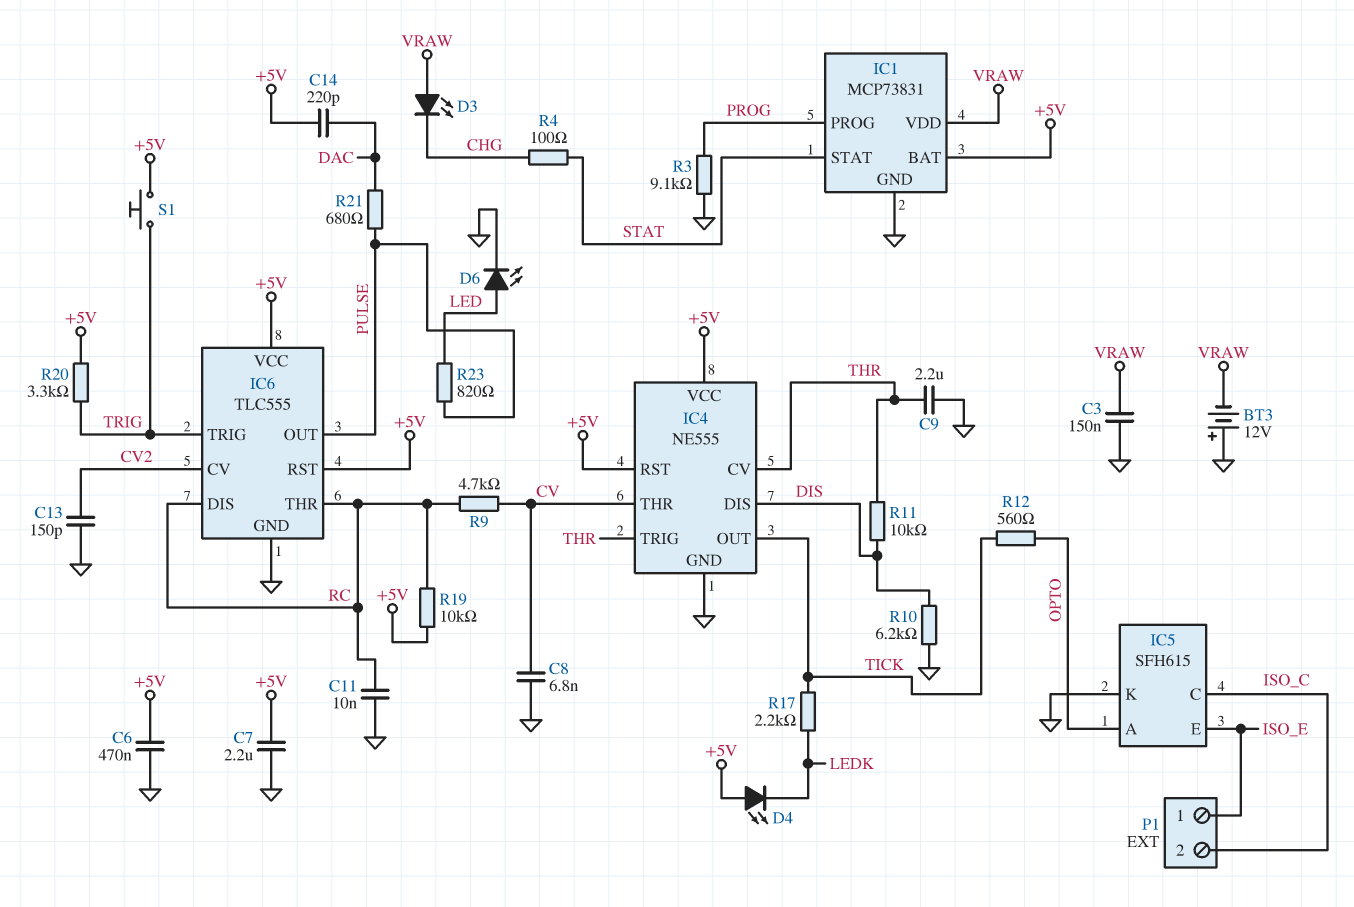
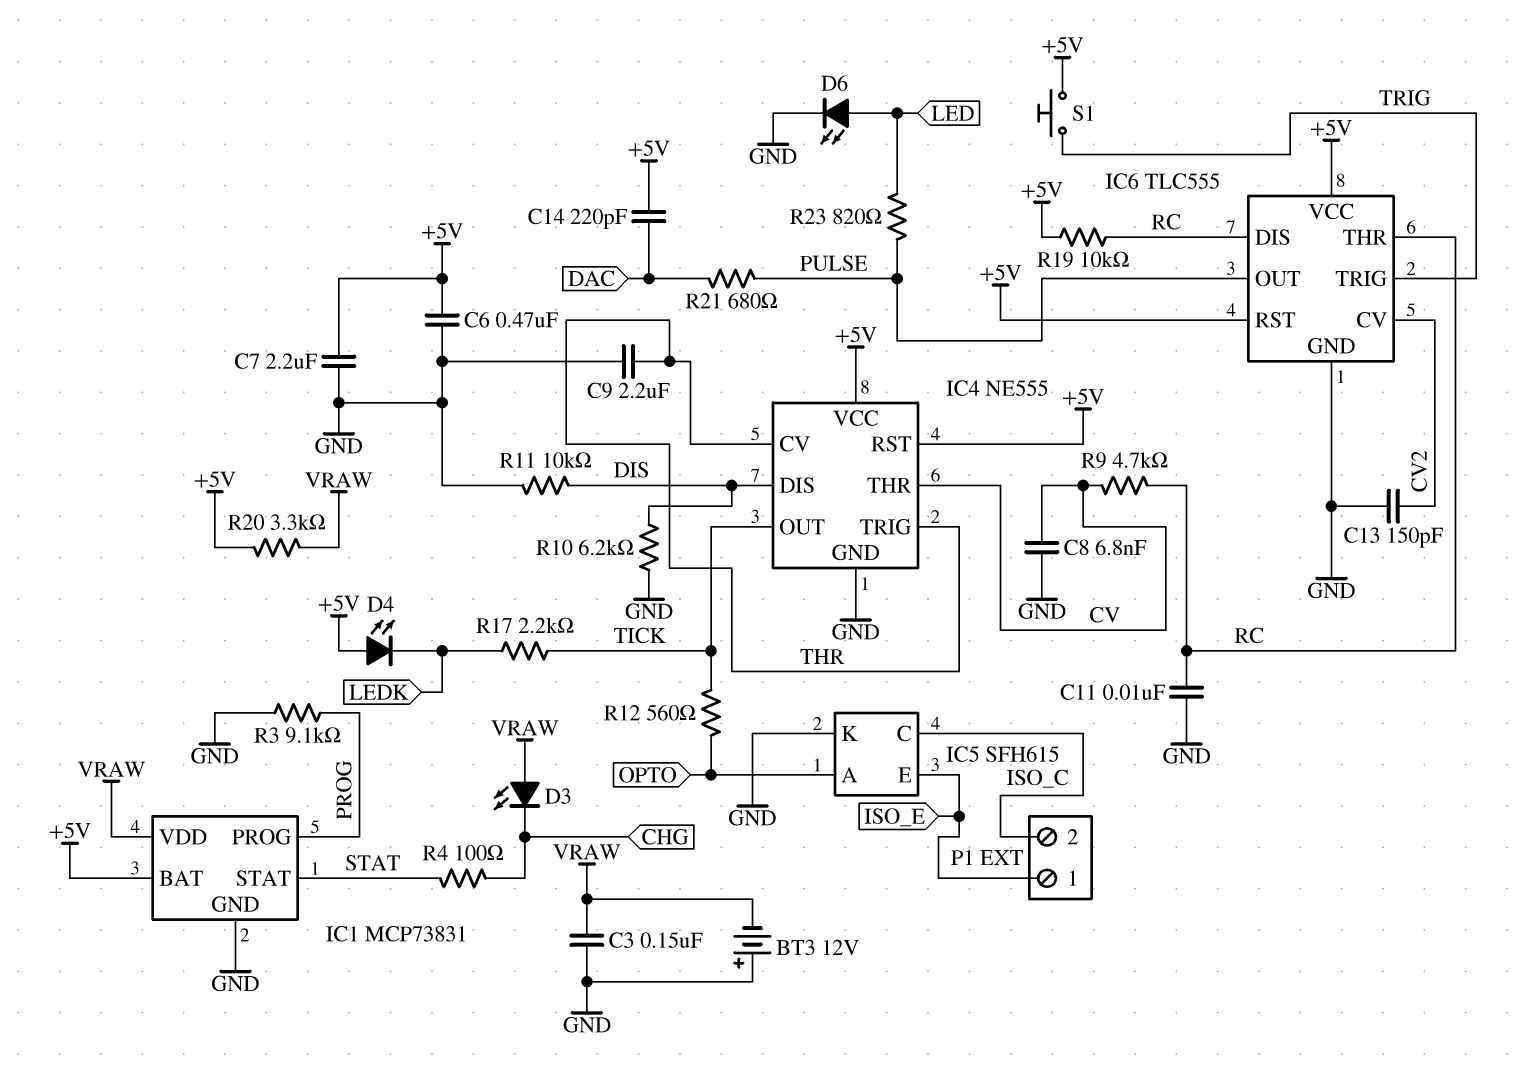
R11: 10k (DIS, THR) -> 10k (DIS, GND)
R20: 3.3k (+5V, TRIG) -> 3.3k (+5V, VRAW)

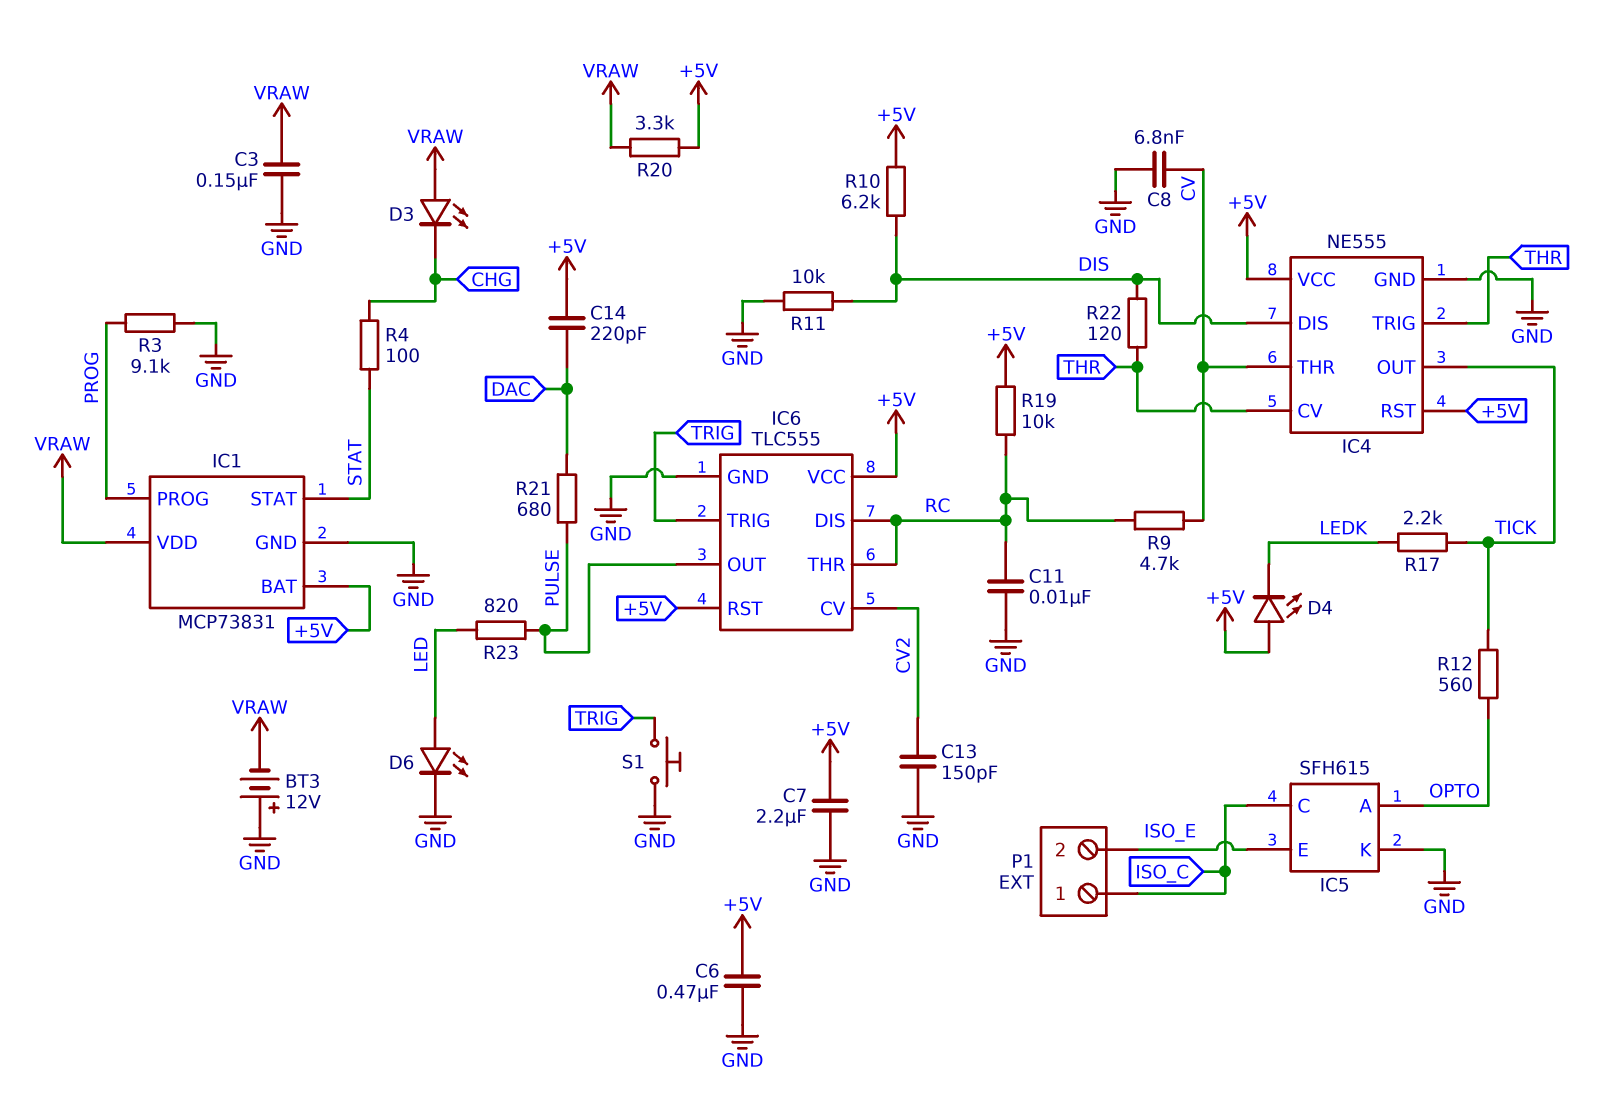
C9: 2.2uF (GND, THR) -> none
P1 pin 1: ISO_E -> ISO_C
P1 pin 2: ISO_C -> ISO_E
R10: 6.2k (DIS, GND) -> 6.2k (+5V, DIS)
R22: none -> 120 (DIS, THR)
S1: button (+5V, TRIG) -> button (GND, TRIG)

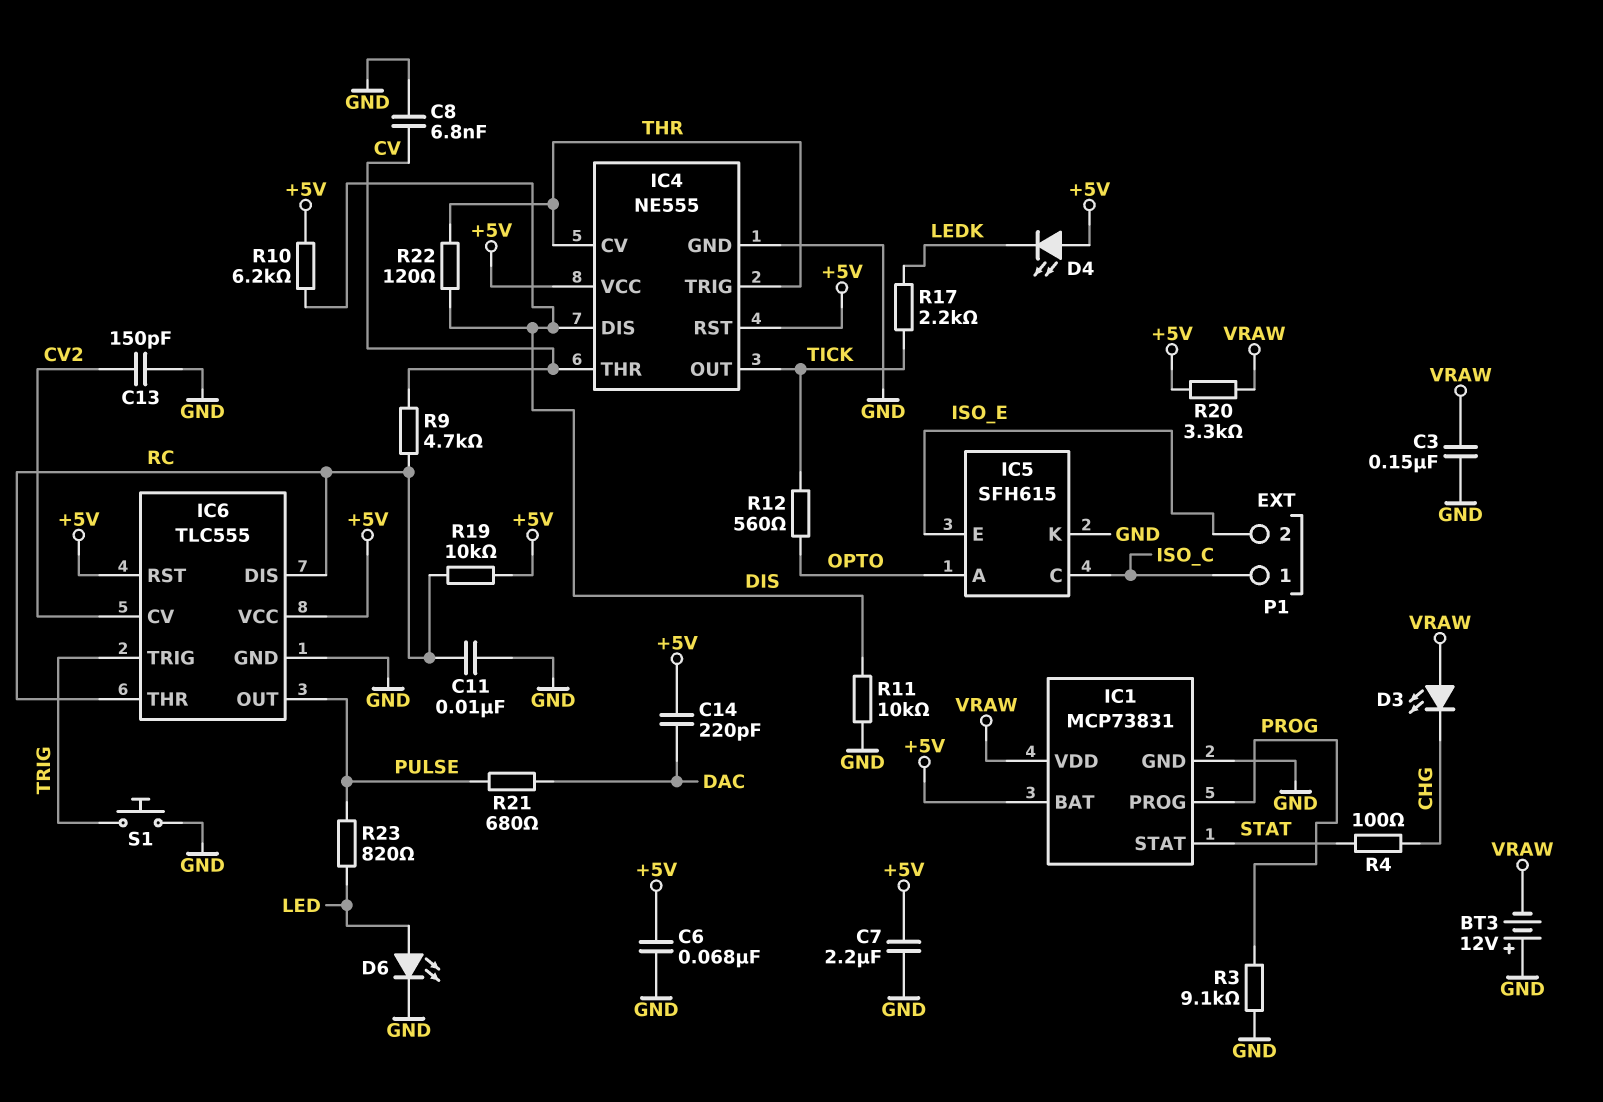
C6: 470nF (+5V, GND) -> 68nF (+5V, GND)

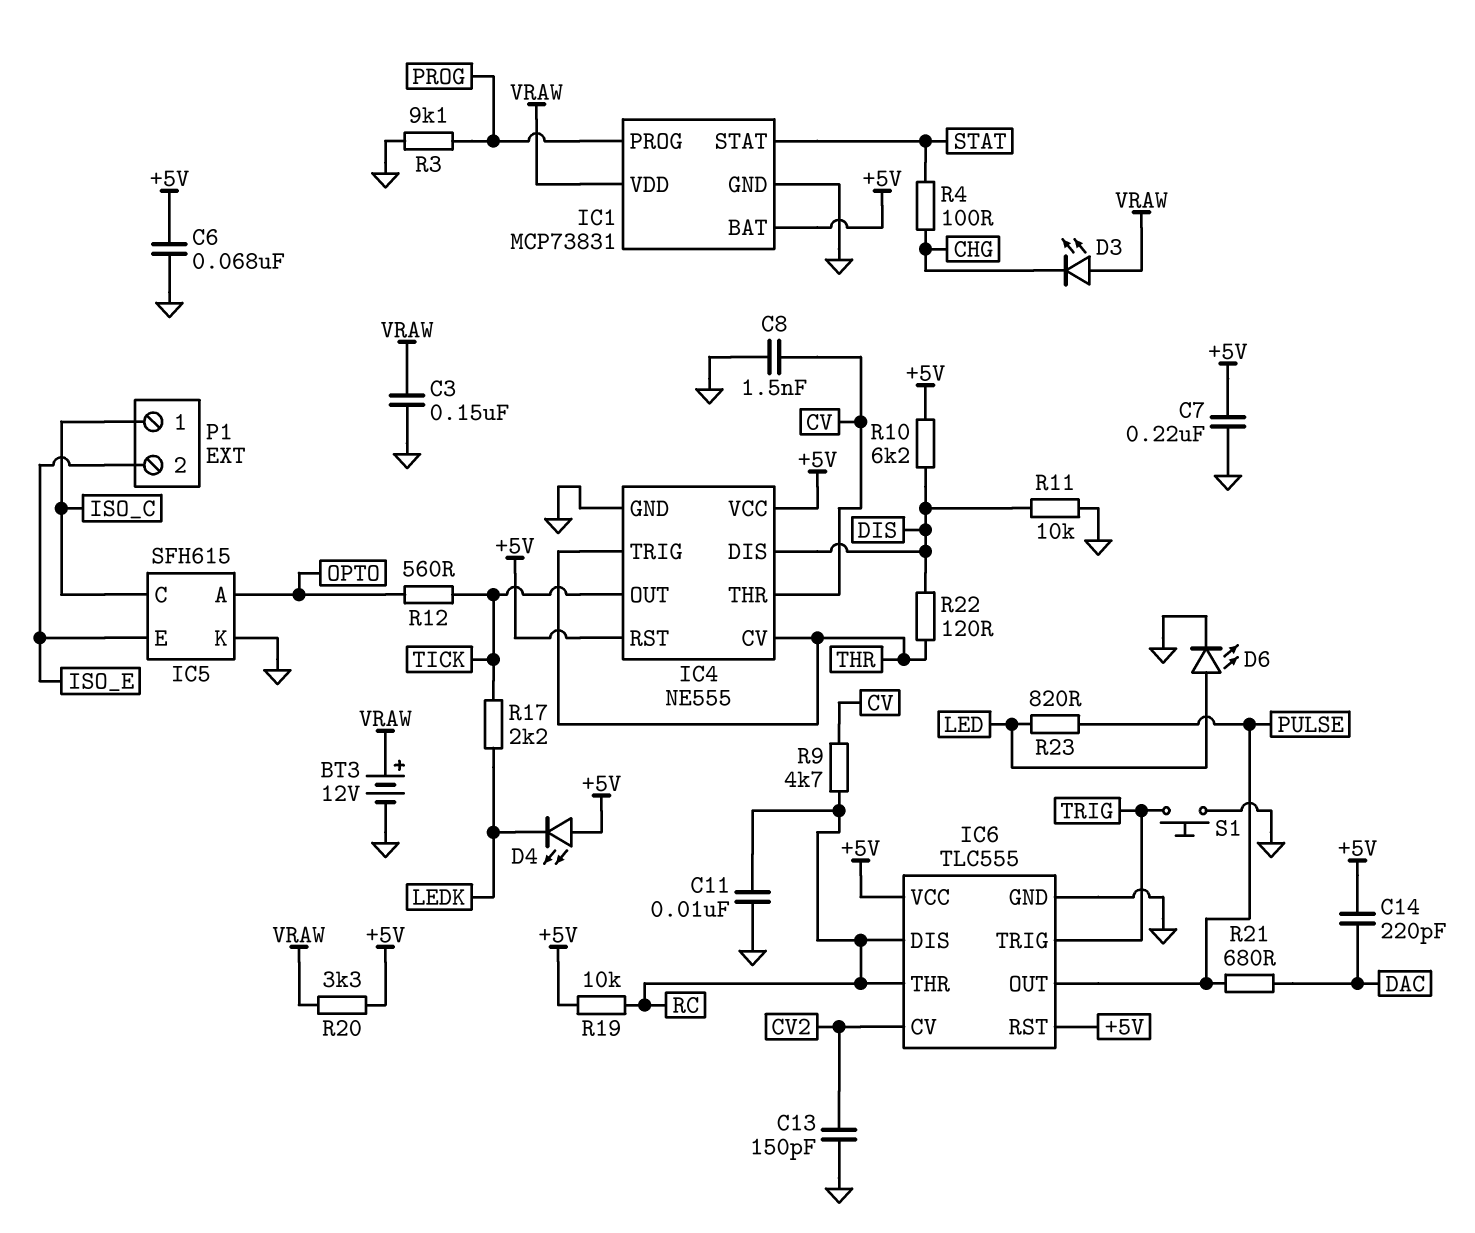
BT3: 12V (plus GND, minus VRAW) -> 12V (plus VRAW, minus GND)
C7: 2.2uF (+5V, GND) -> 220nF (+5V, GND)
C8: 6.8nF (CV, GND) -> 1.5nF (CV, GND)

